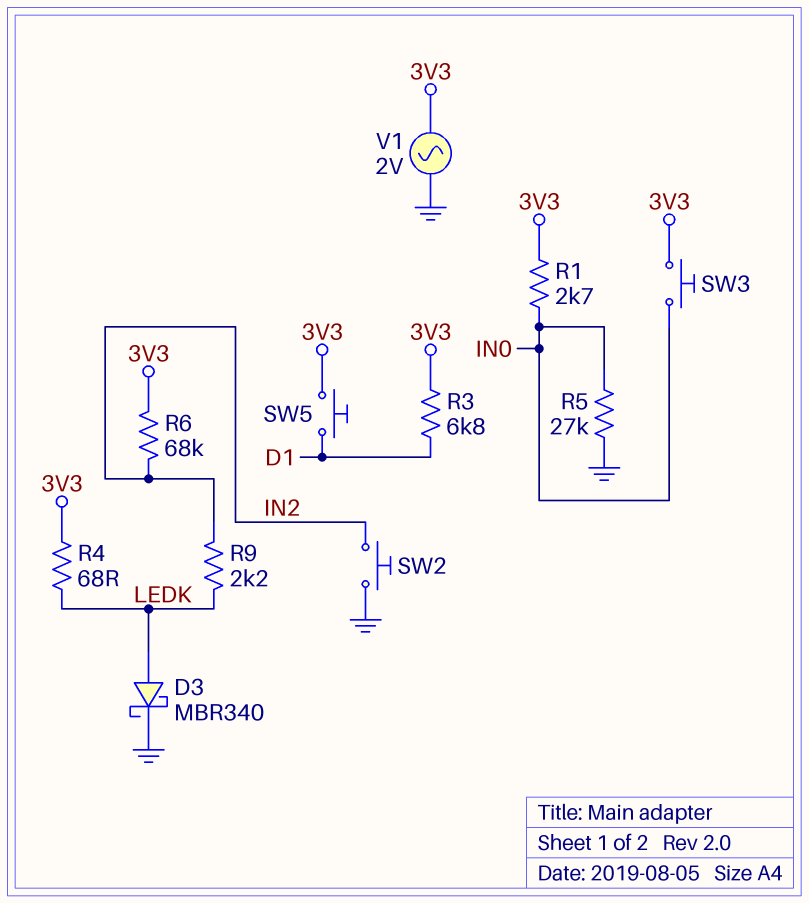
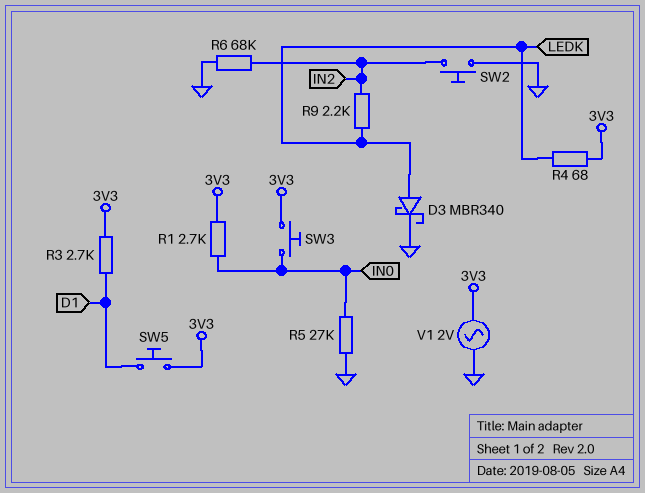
R3: 6.8k (3V3, D1) -> 2.7k (3V3, D1)
R6: 68k (3V3, IN2) -> 68k (GND, IN2)

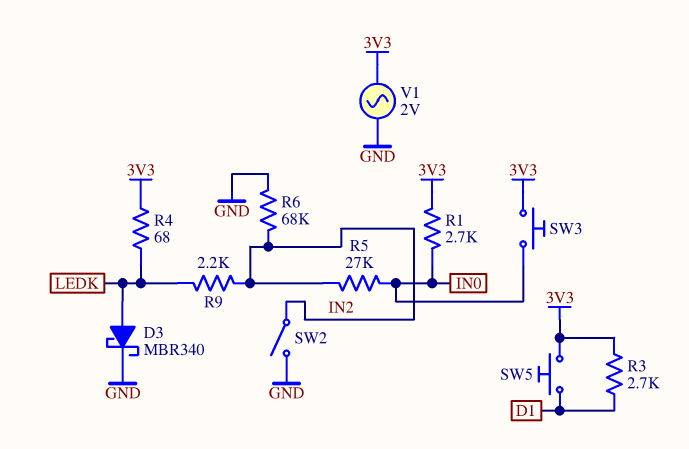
R5: 27k (GND, IN0) -> 27k (IN0, IN2)
SW2: button (GND, IN2) -> switch (GND, IN2)

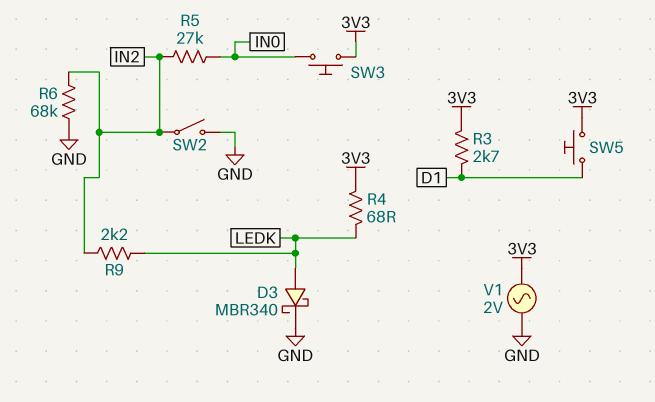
R1: 2.7k (3V3, IN0) -> none

